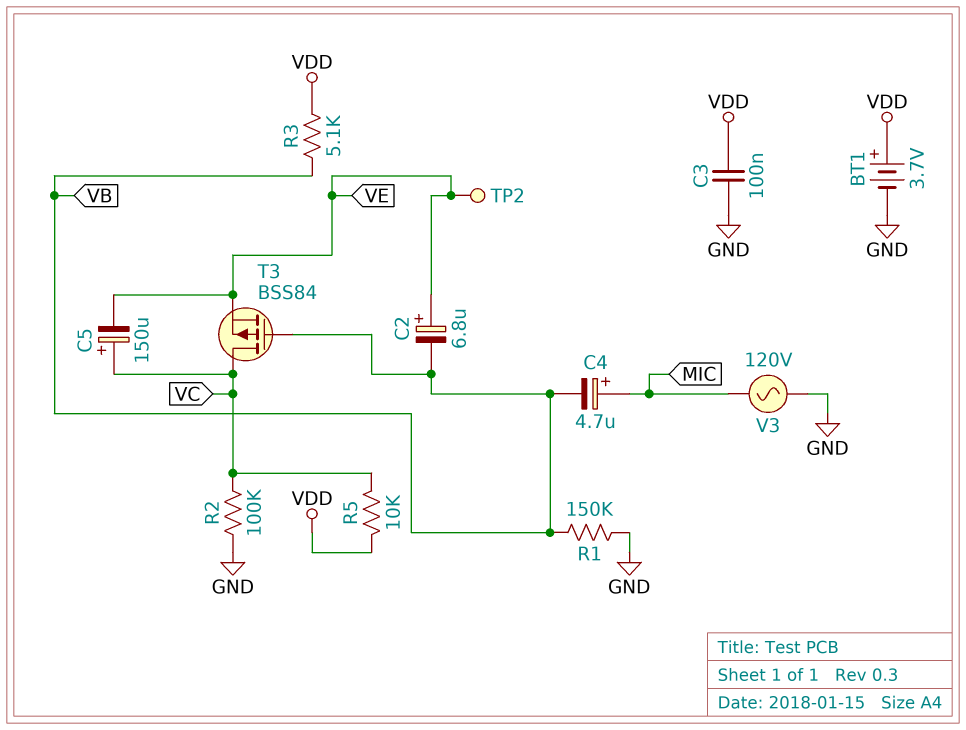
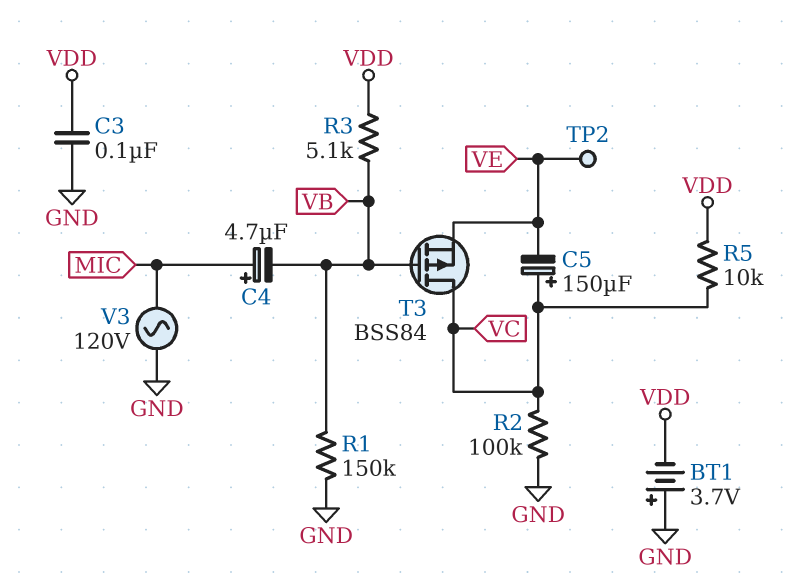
BT1: 3.7V (plus VDD, minus GND) -> 3.7V (plus GND, minus VDD)
C2: 6.8uF (plus VE, minus VB) -> none

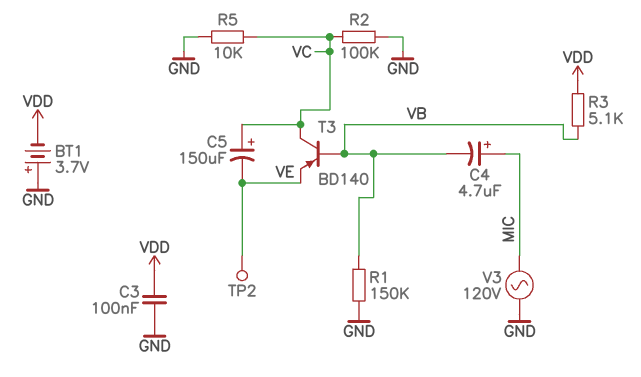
R5: 10k (VC, VDD) -> 10k (GND, VC)
T3: PMOS BSS84 (G VB, D VC, S VE) -> PNP BD140 (B VB, C VC, E VE)

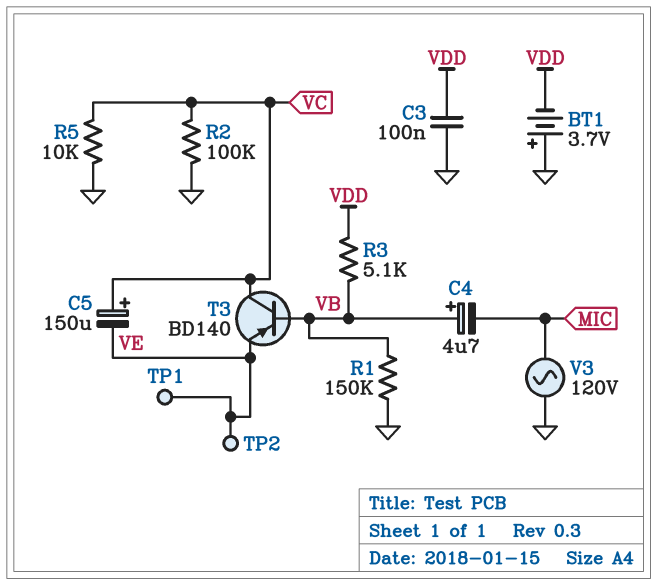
C4: 4.7uF (plus MIC, minus VB) -> 4.7uF (plus VB, minus MIC)
TP1: none -> test point (VE)

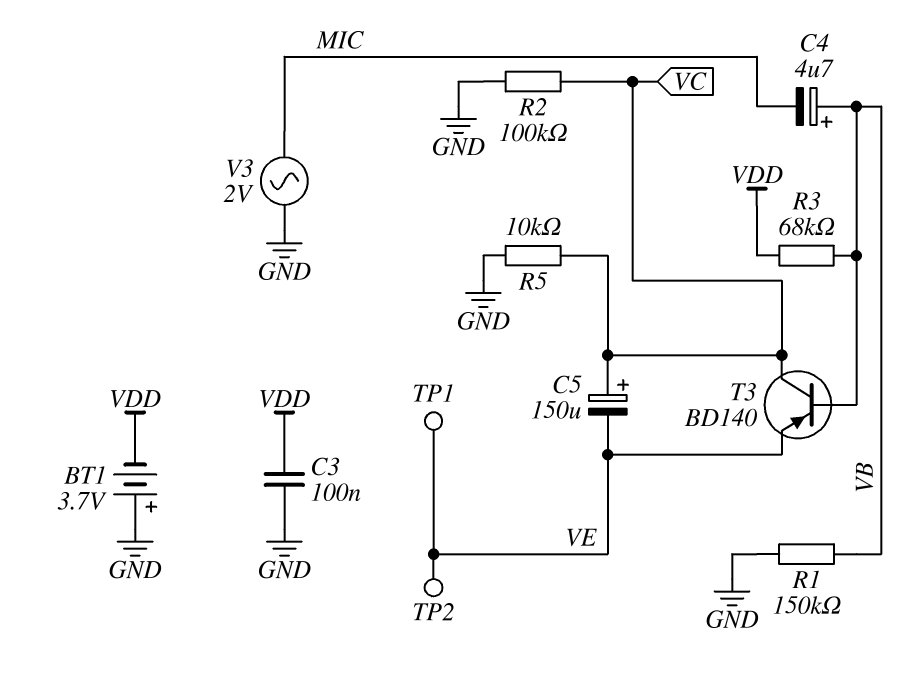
R3: 5.1k (VB, VDD) -> 68k (VB, VDD)
V3: AC 120V (GND, MIC) -> AC 2V (GND, MIC)

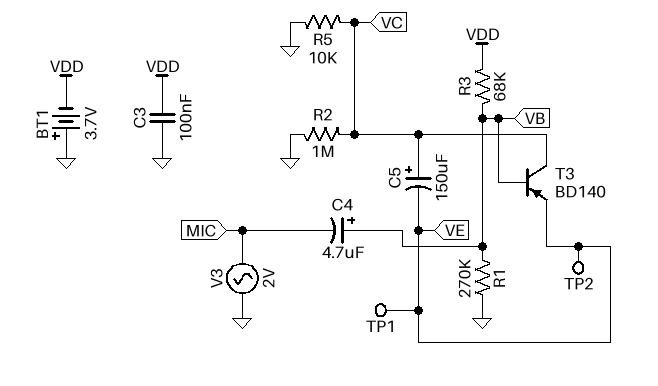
R1: 150k (GND, VB) -> 270k (GND, VB)
R2: 100k (GND, VC) -> 1M (GND, VC)

